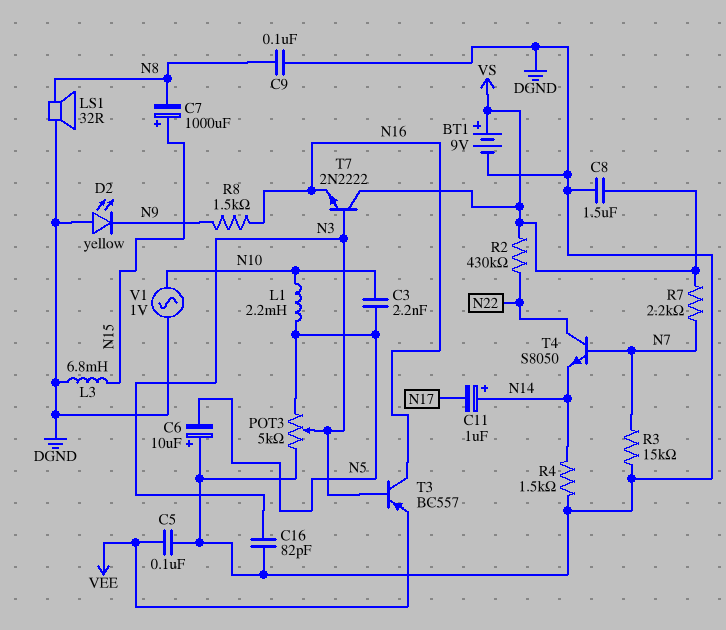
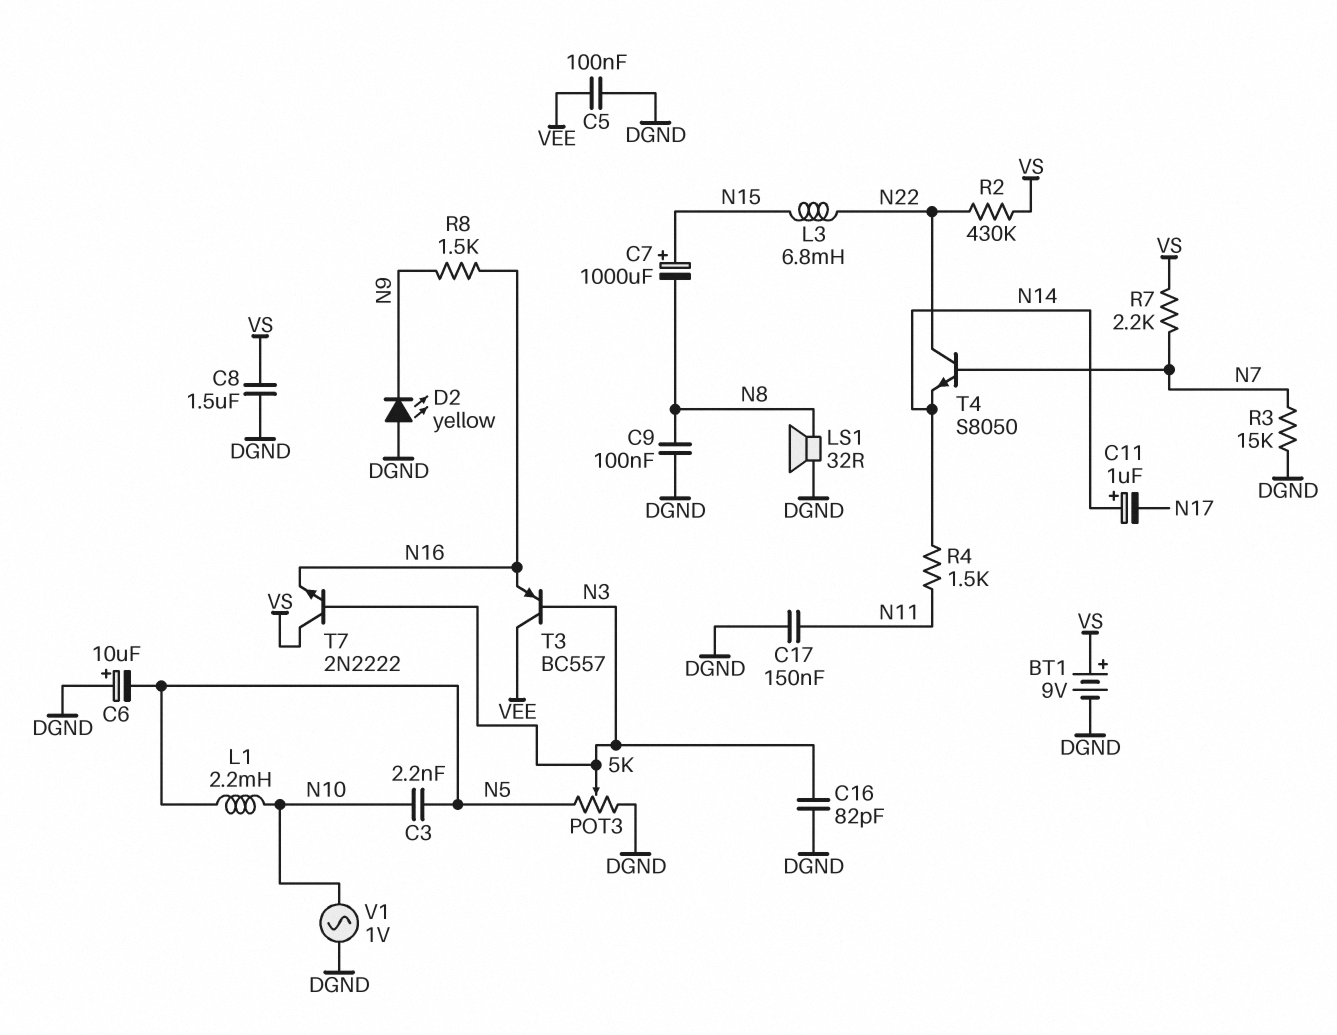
C17: none -> 150nF (DGND, N11)
L3: 6.8mH (DGND, N15) -> 6.8mH (N15, N22)
R4: 1.5k (DGND, N14) -> 1.5k (N11, N14)
T3: PNP BC557 (B N3, C N16, E VEE) -> PNP BC557 (B N3, C VEE, E N16)

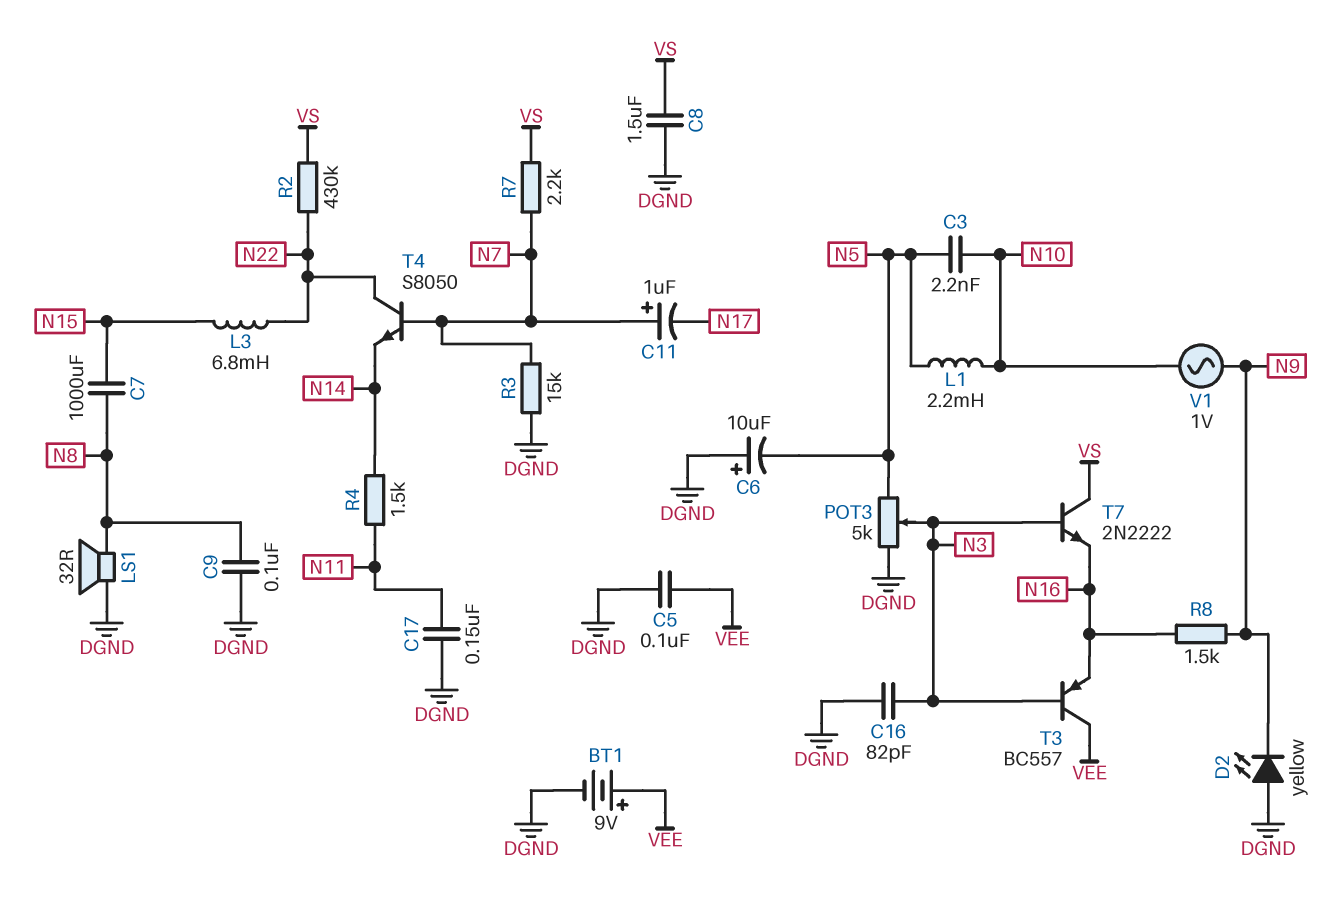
BT1: 9V (plus VS, minus DGND) -> 9V (plus VEE, minus DGND)
C7: 1000uF (plus N15, minus N8) -> 1000uF (N8, N15)
C11: 1uF (plus N14, minus N17) -> 1uF (plus N7, minus N17)
V1: AC 1V (DGND, N10) -> AC 1V (N9, N10)

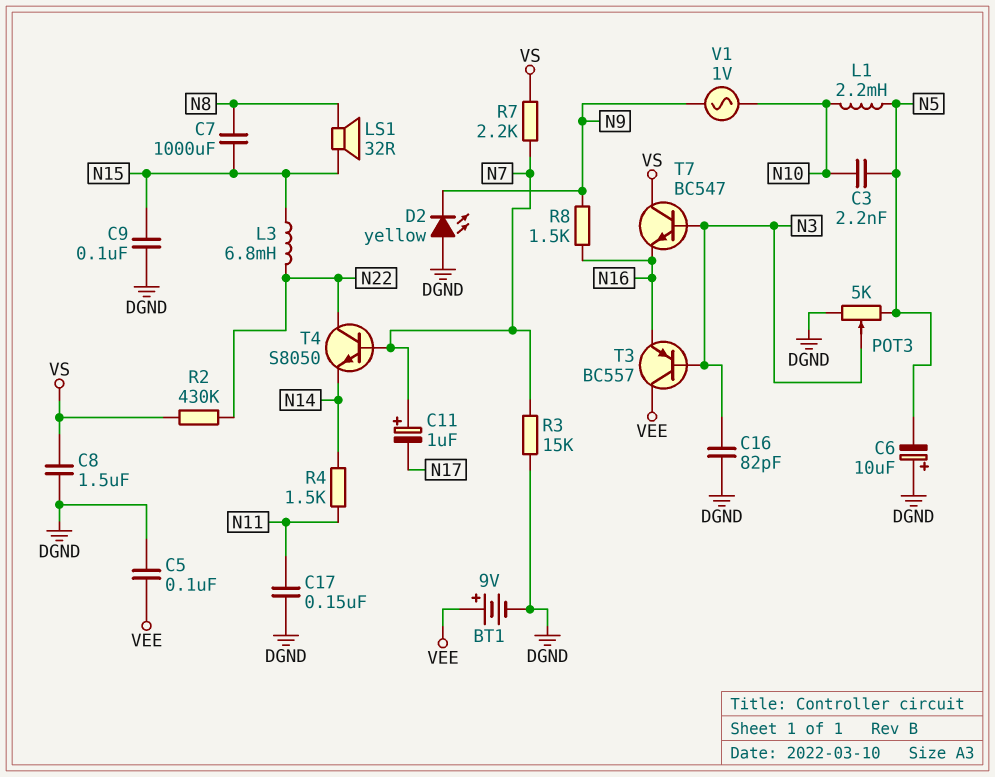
C9: 100nF (DGND, N8) -> 100nF (DGND, N15)
LS1: speaker 32R (DGND, N8) -> speaker 32R (N8, N15)
T7: NPN 2N2222 (B N3, C VS, E N16) -> NPN BC547 (B N3, C VS, E N16)

